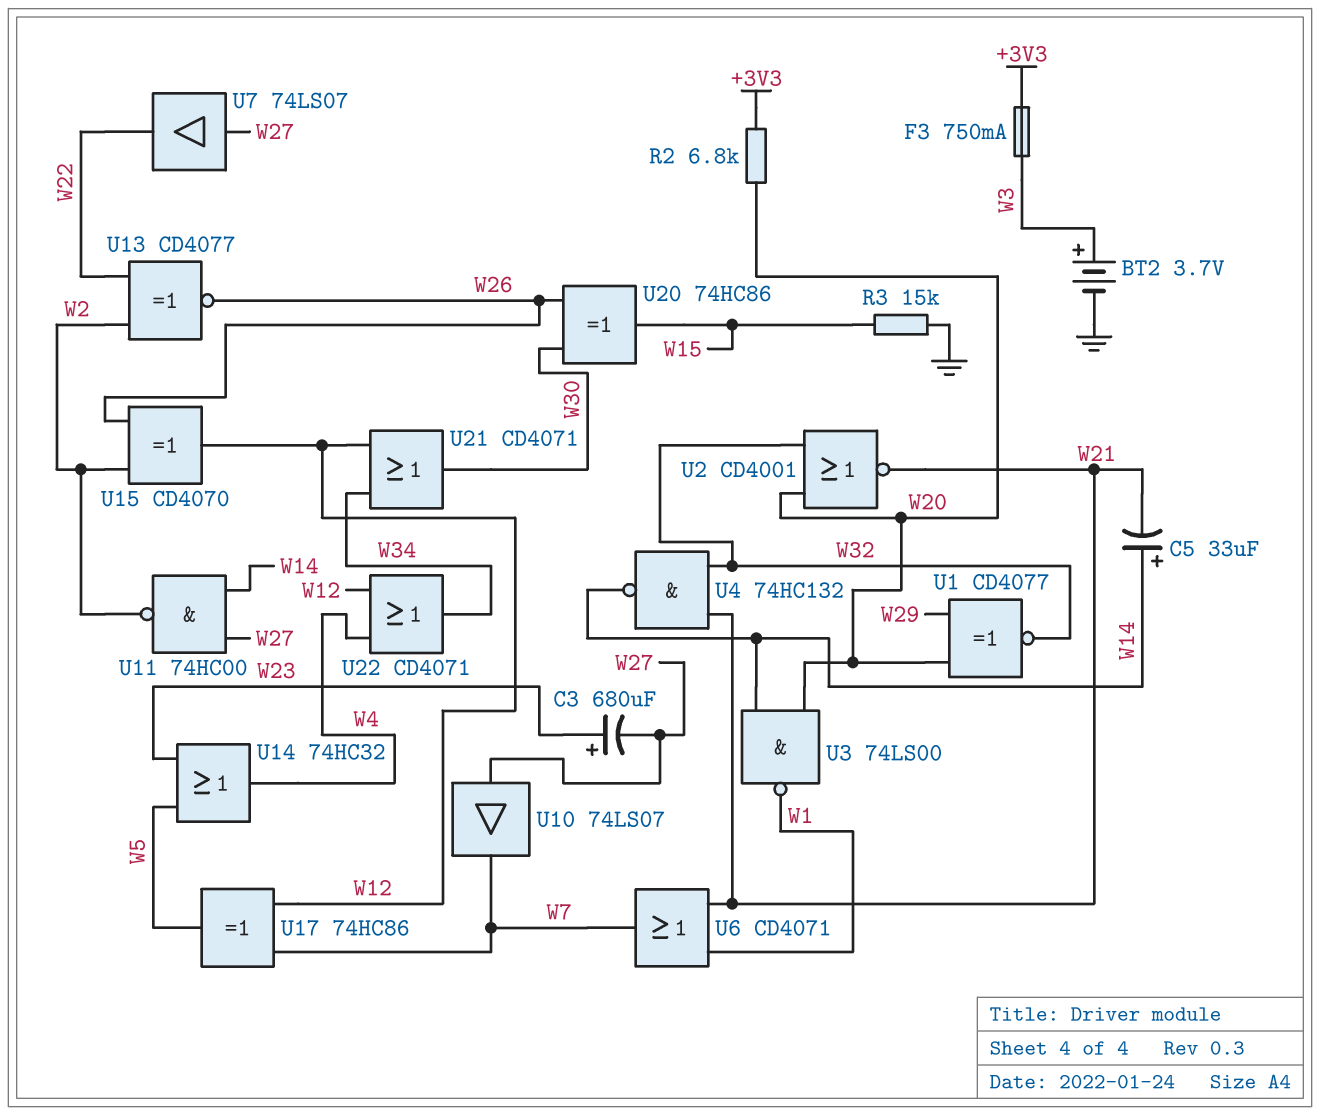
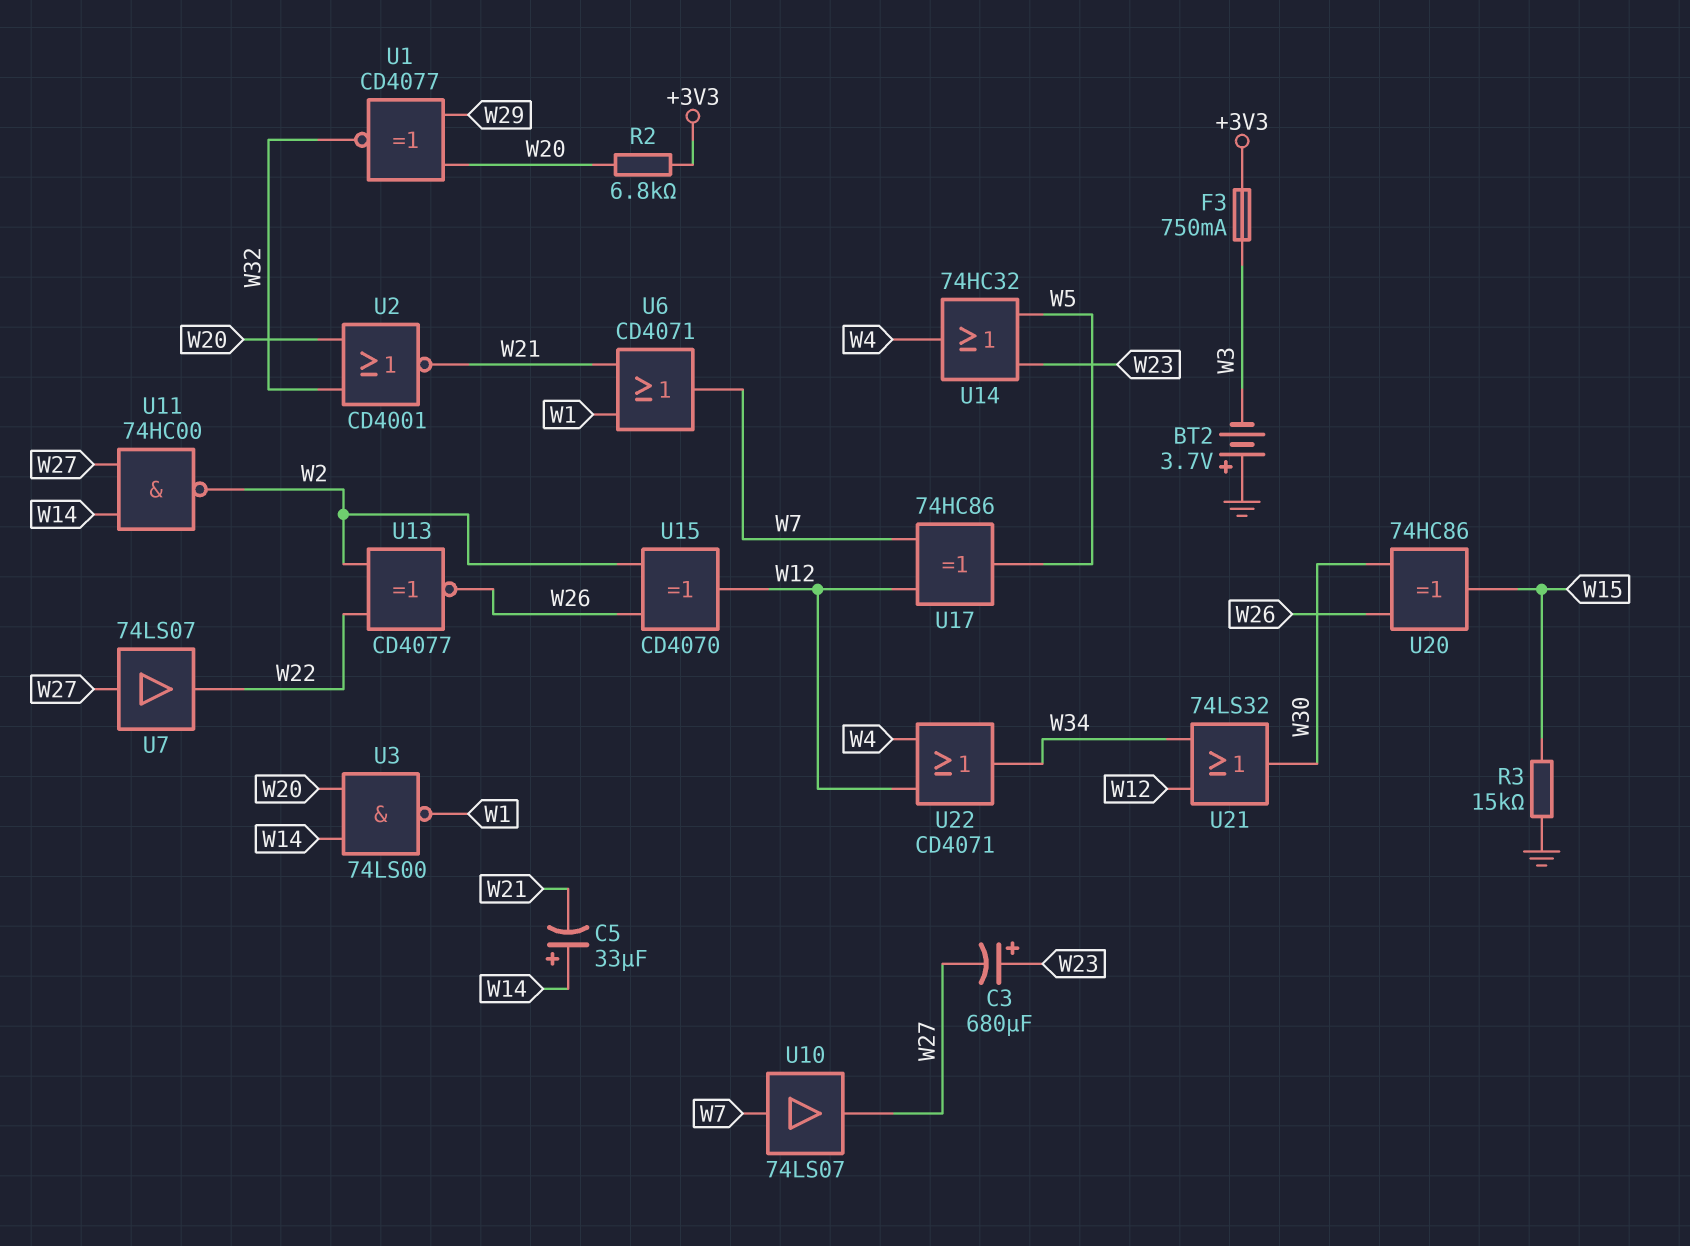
BT2: 3.7V (plus W3, minus GND) -> 3.7V (plus GND, minus W3)
U4: NAND 74HC132 (in W21, in W32, out W14) -> none
U10: buffer 74LS07 (in W27, out W7) -> buffer 74LS07 (in W7, out W27)
U21: OR CD4071 (in W12, in W34, out W30) -> OR 74LS32 (in W12, in W34, out W30)

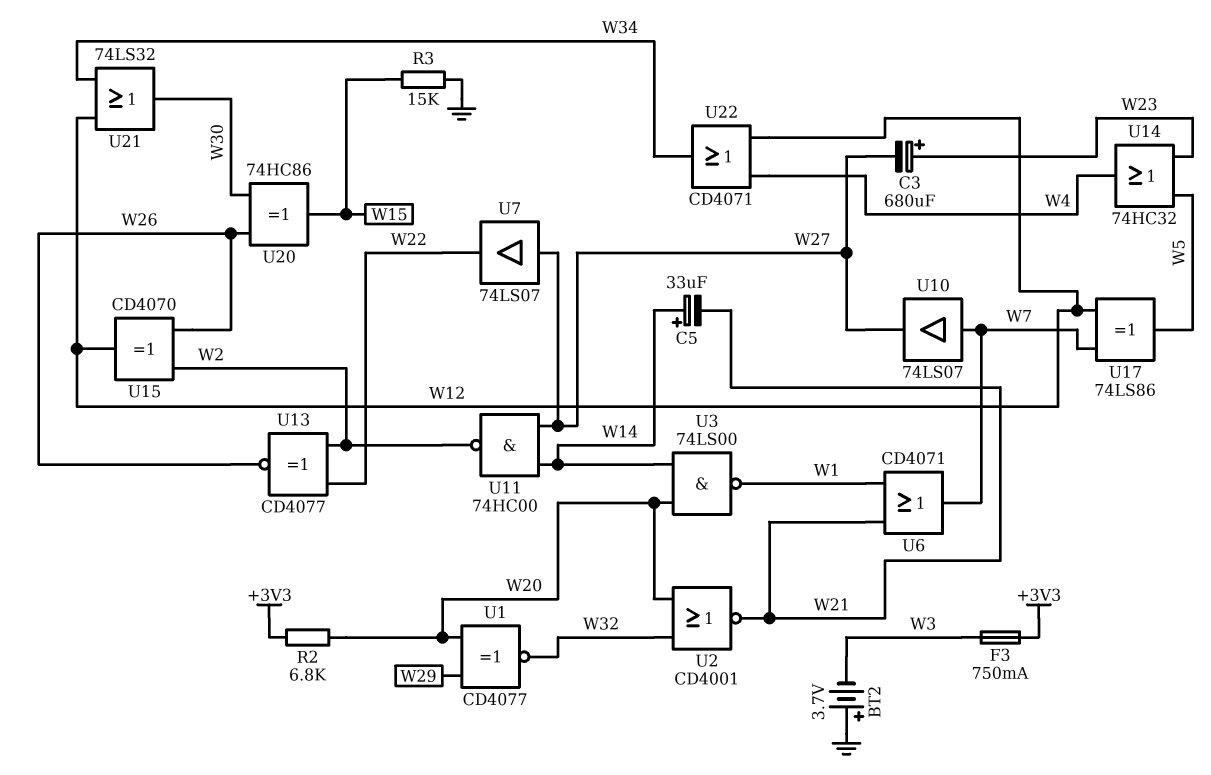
U17: XOR 74HC86 (in W7, in W12, out W5) -> XOR 74LS86 (in W7, in W12, out W5)

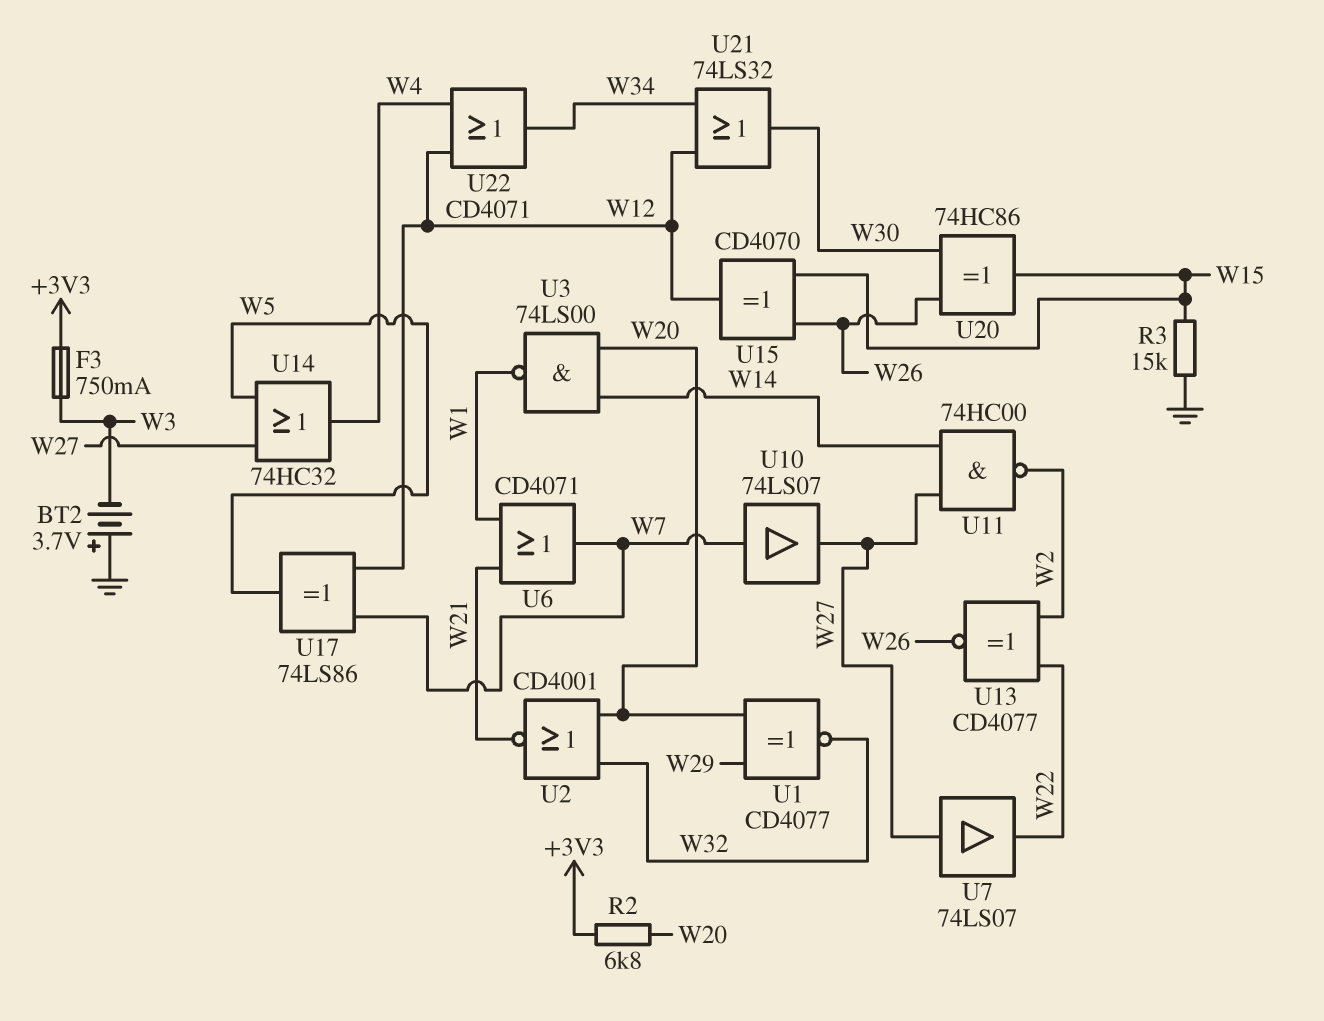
C3: 680uF (plus W23, minus W27) -> none
C5: 33uF (plus W14, minus W21) -> none
U14: OR 74HC32 (in W5, in W23, out W4) -> OR 74HC32 (in W5, in W27, out W4)
U15: XOR CD4070 (in W2, in W26, out W12) -> XOR CD4070 (in W15, in W26, out W12)

